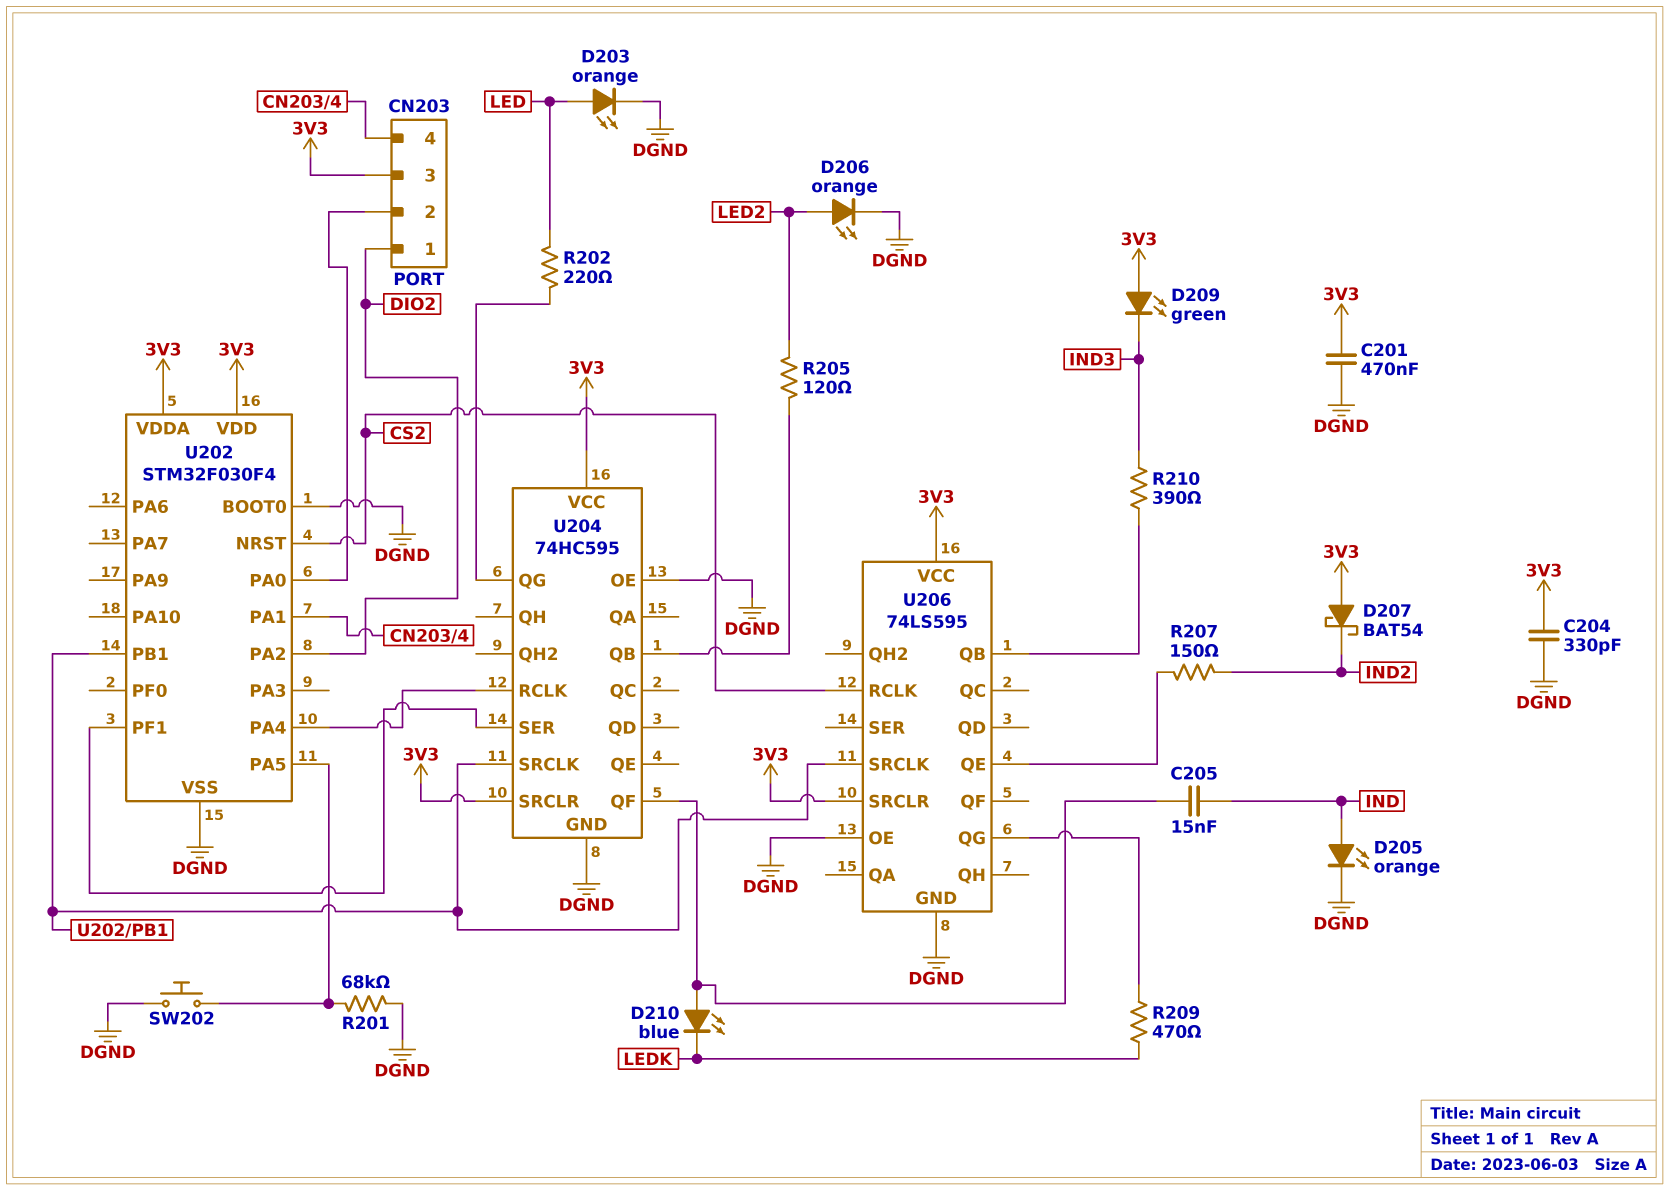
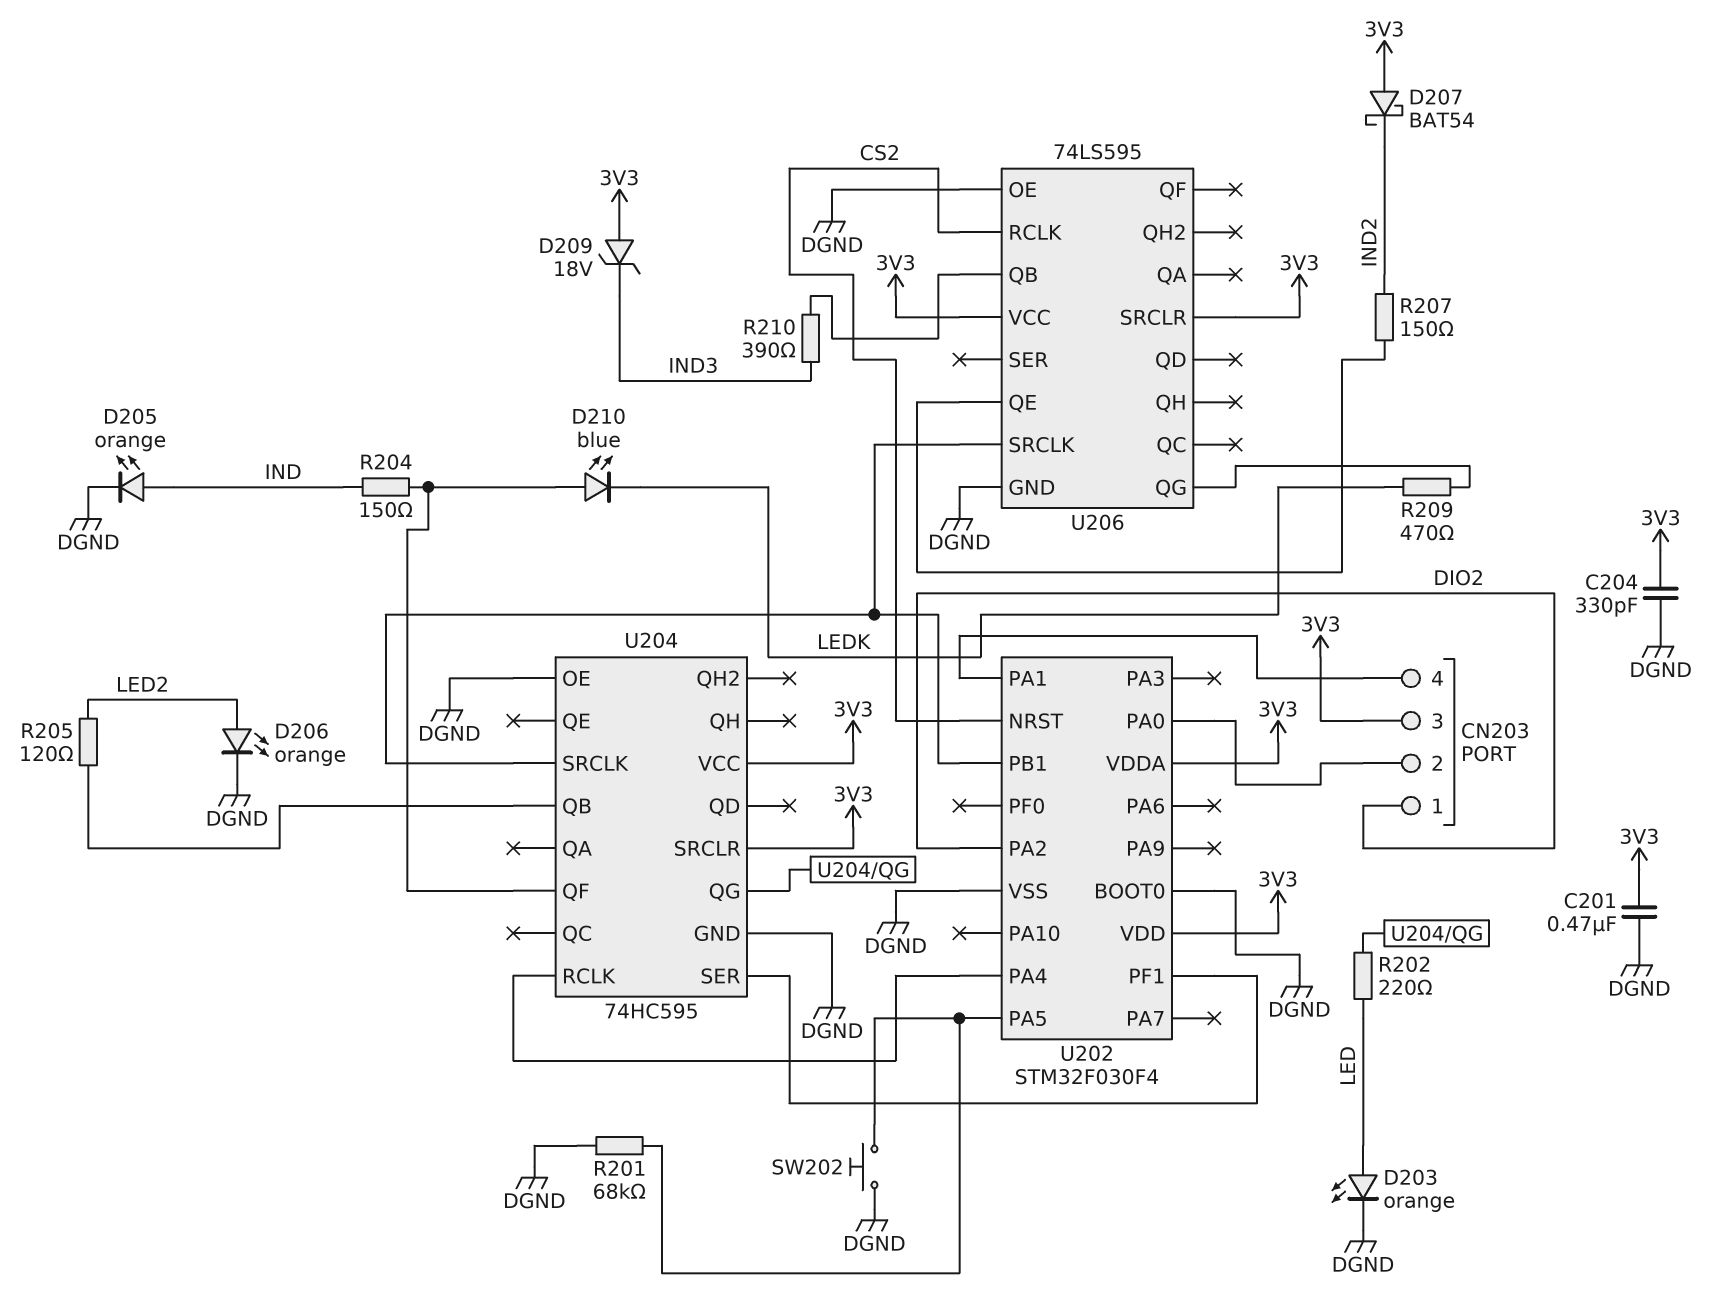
C205: 15nF (IND, U204/QF) -> none
D209: LED green (A 3V3, K IND3) -> zener 18V (A 3V3, K IND3)
R204: none -> 150 (IND, U204/QF)

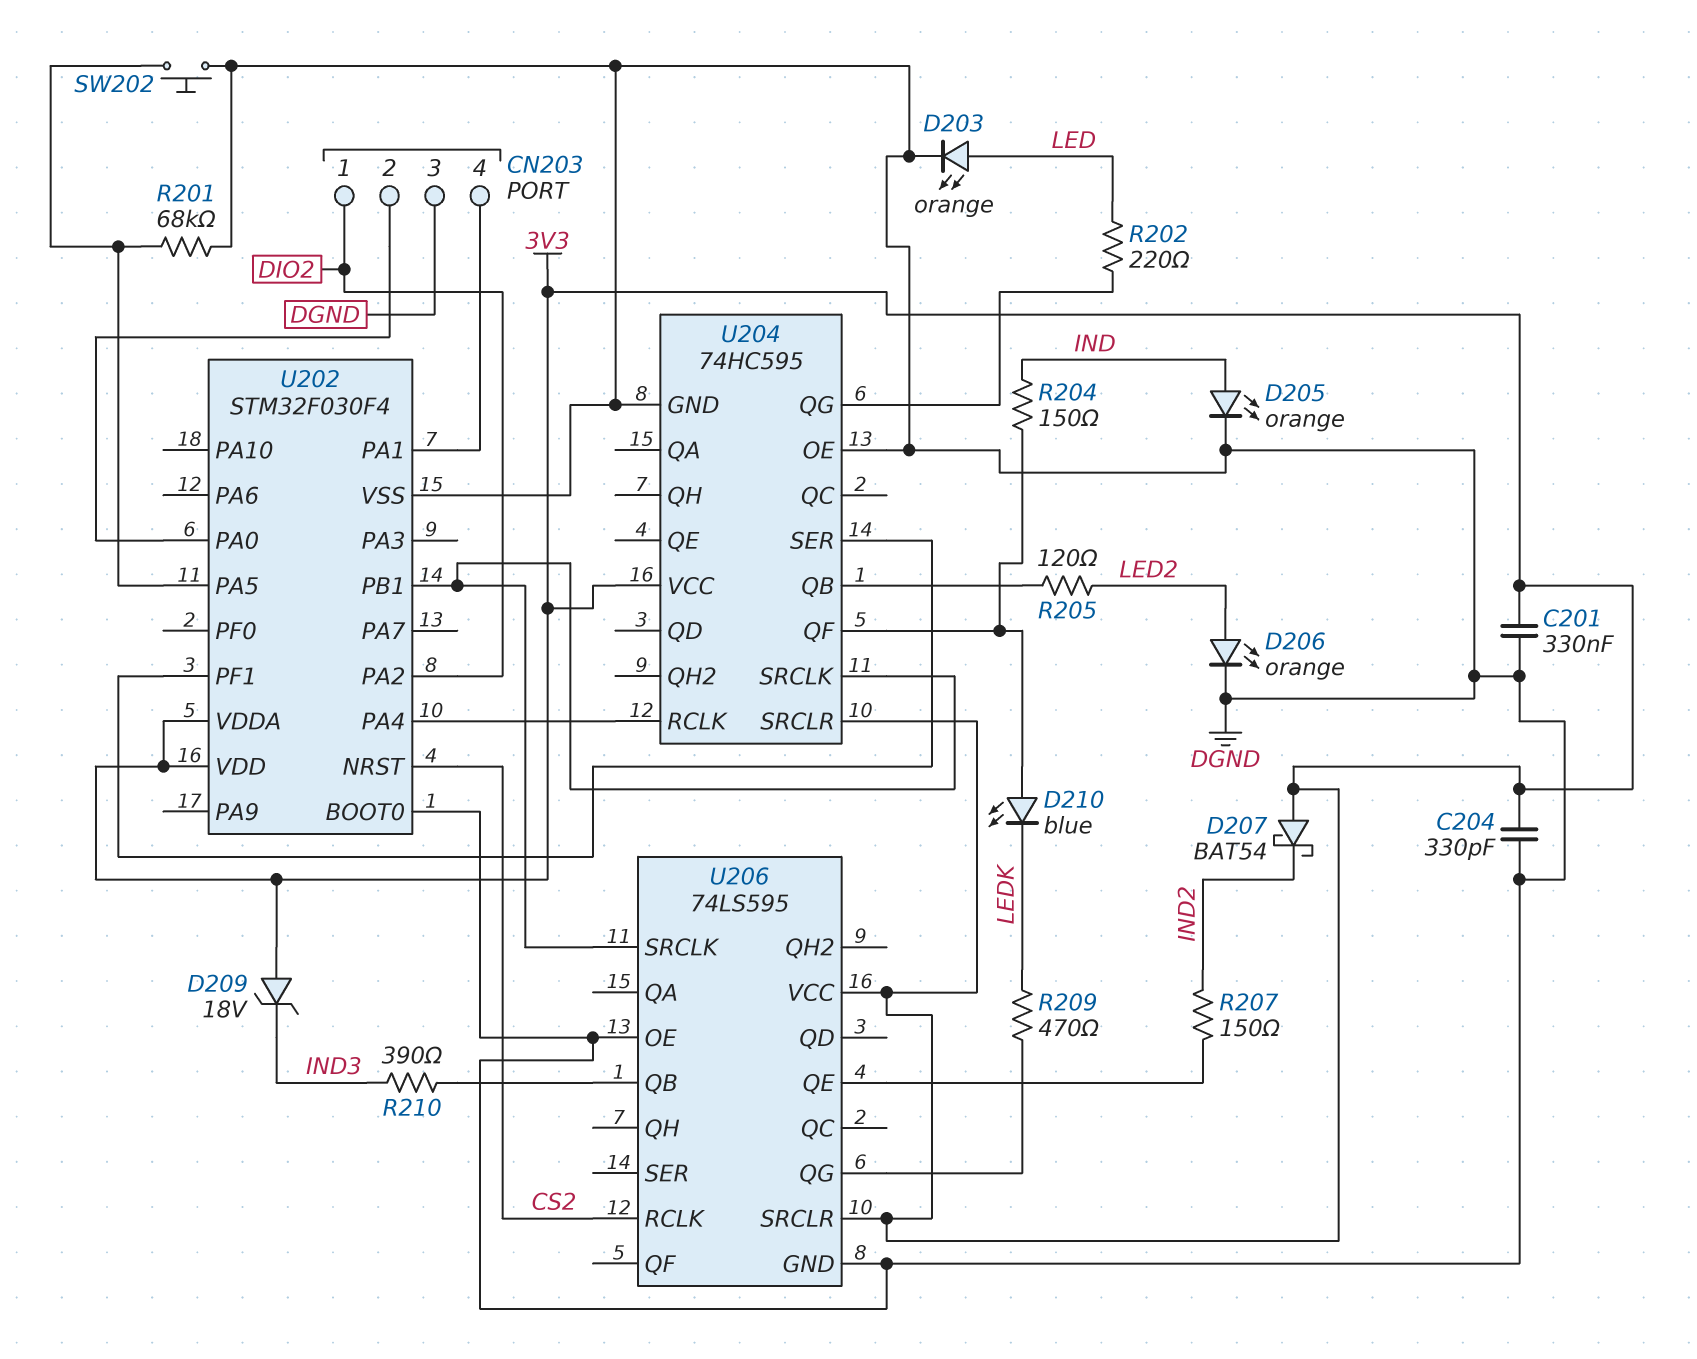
C201: 470nF (3V3, DGND) -> 330nF (3V3, DGND)
CN203 pin 3: 3V3 -> DGND

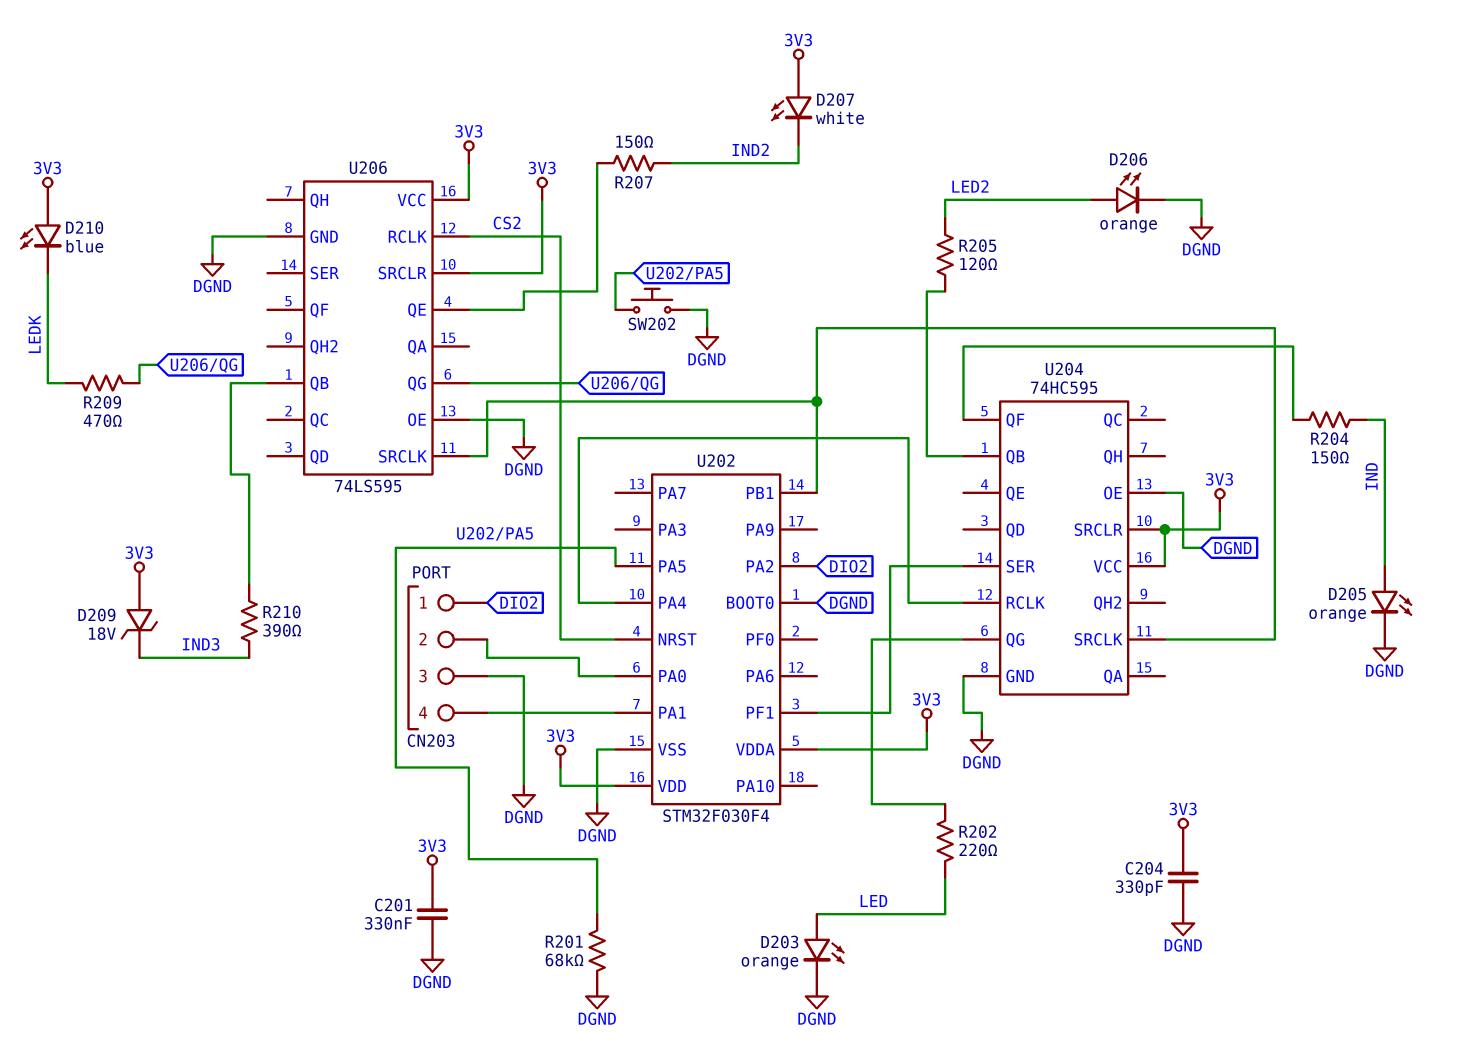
D207: schottky BAT54 (A 3V3, K IND2) -> LED white (A 3V3, K IND2)
D210: LED blue (A U204/QF, K LEDK) -> LED blue (A 3V3, K LEDK)

